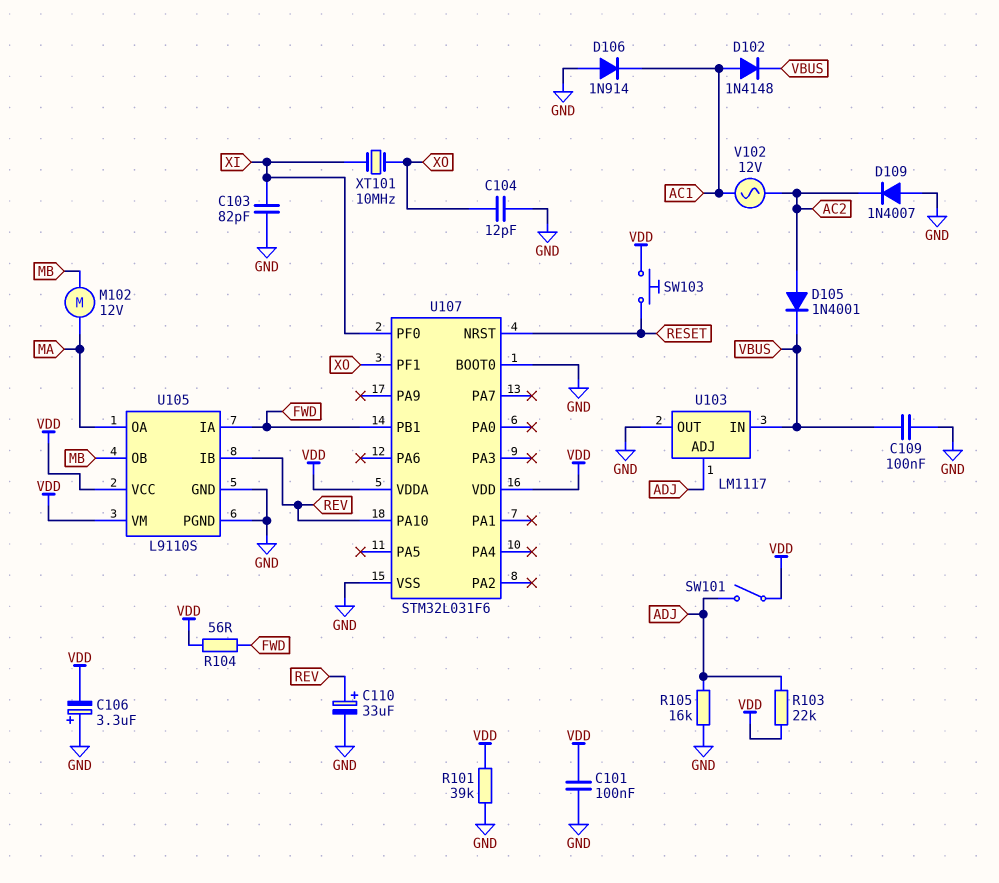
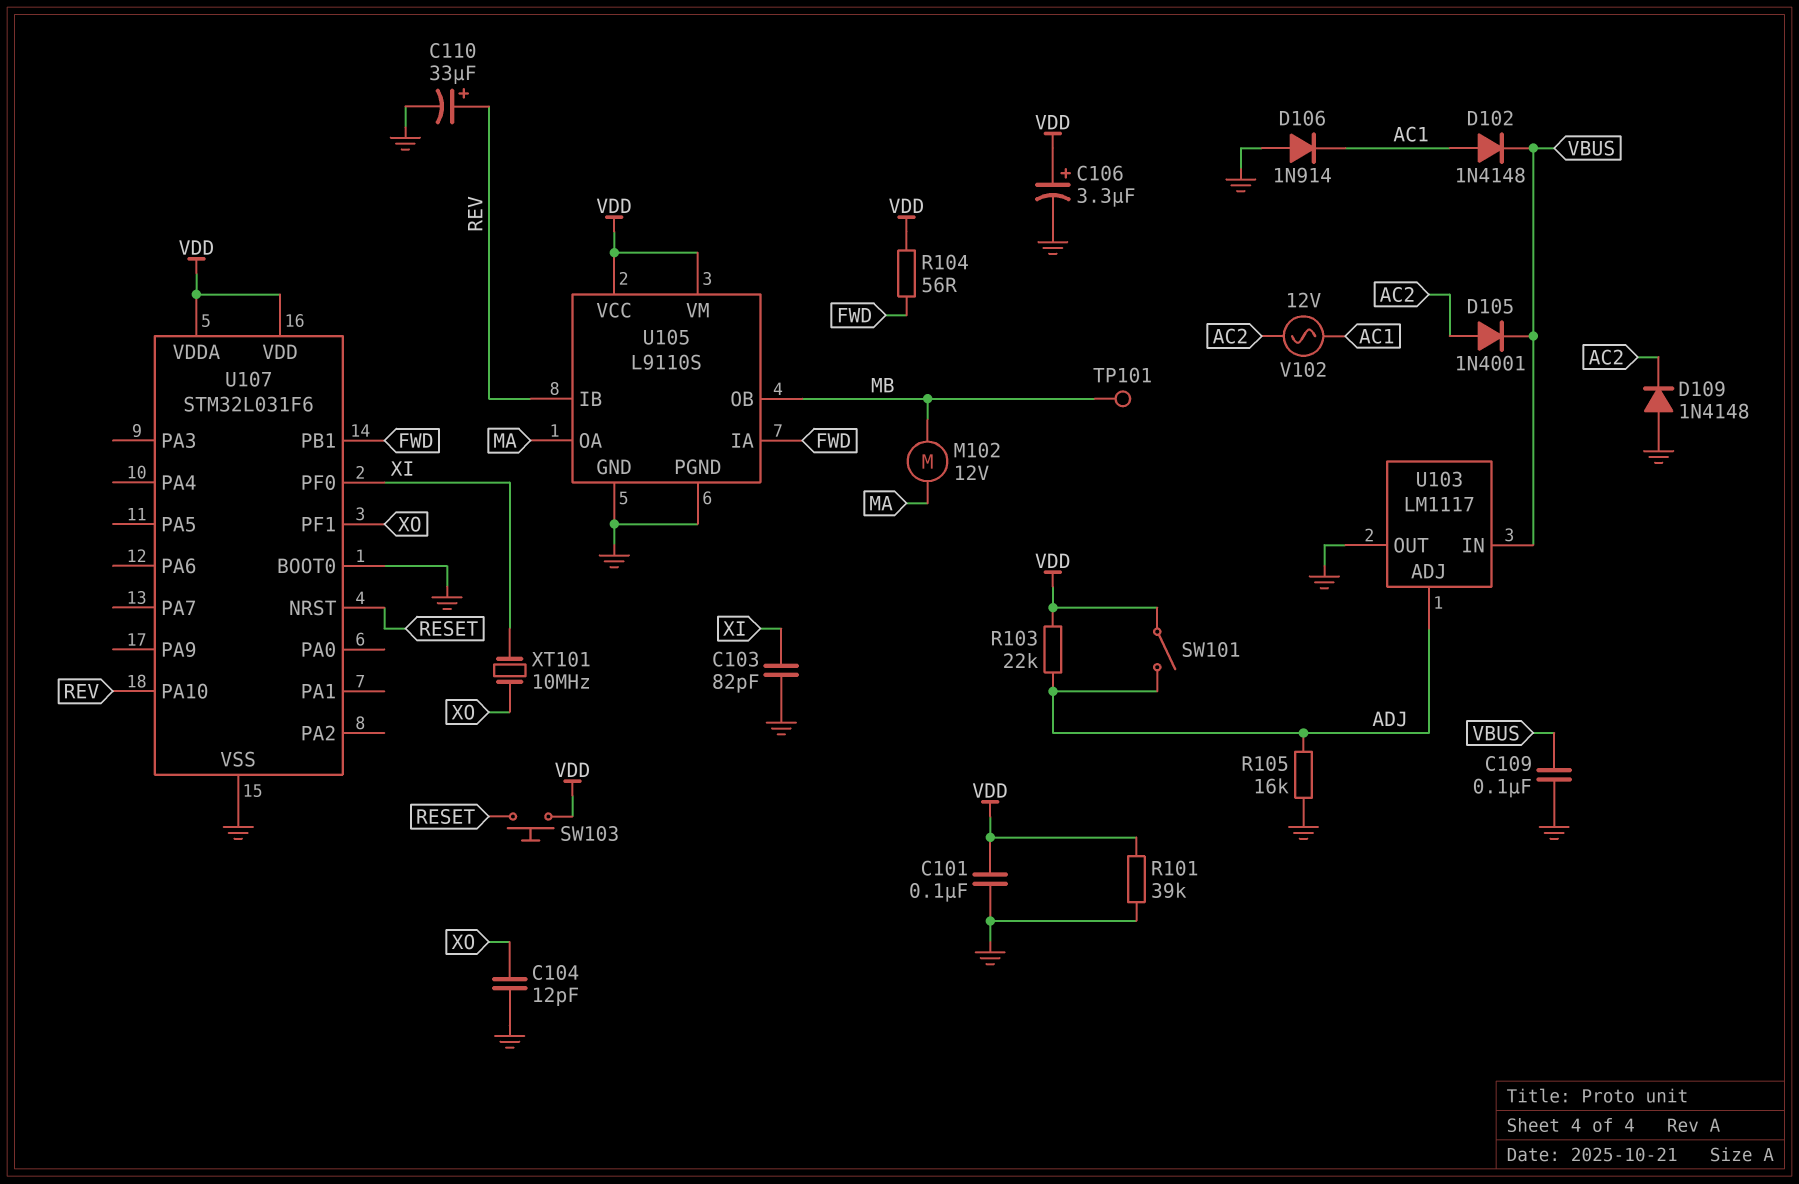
C106: 3.3uF (plus GND, minus VDD) -> 3.3uF (plus VDD, minus GND)
D109: diode 1N4007 (A GND, K AC2) -> diode 1N4148 (A GND, K AC2)
TP101: none -> test point (MB)

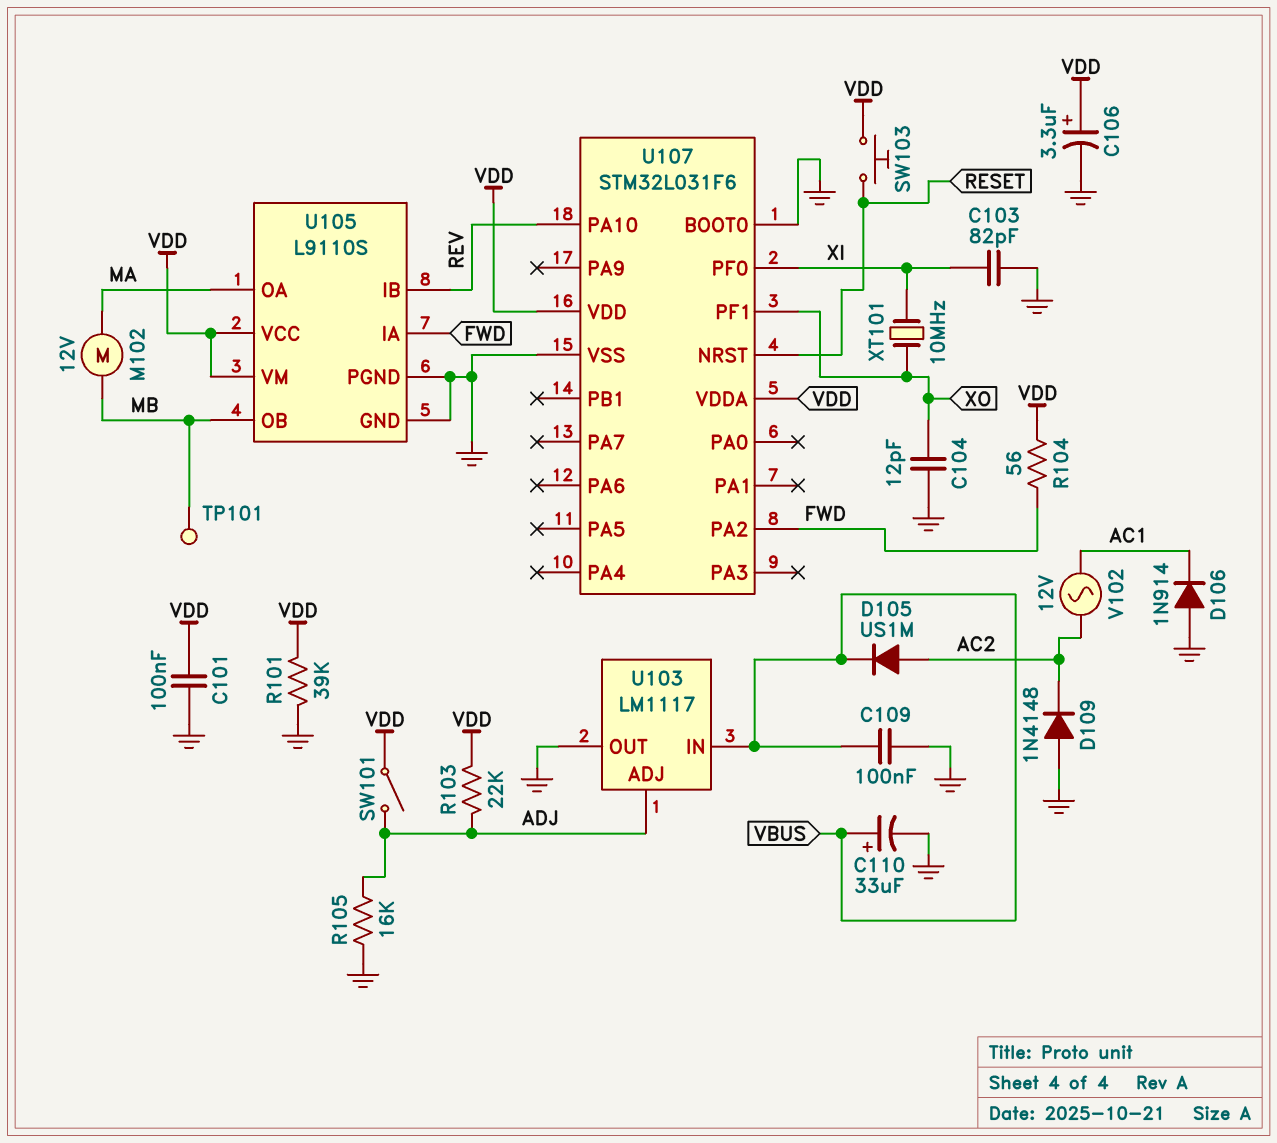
C110: 33uF (plus REV, minus GND) -> 33uF (plus VBUS, minus GND)
D102: diode 1N4148 (A AC1, K VBUS) -> none
D105: diode 1N4001 (A AC2, K VBUS) -> diode US1M (A AC2, K VBUS)
U107 pin PA2: none -> FWD
U107 pin PB1: FWD -> none

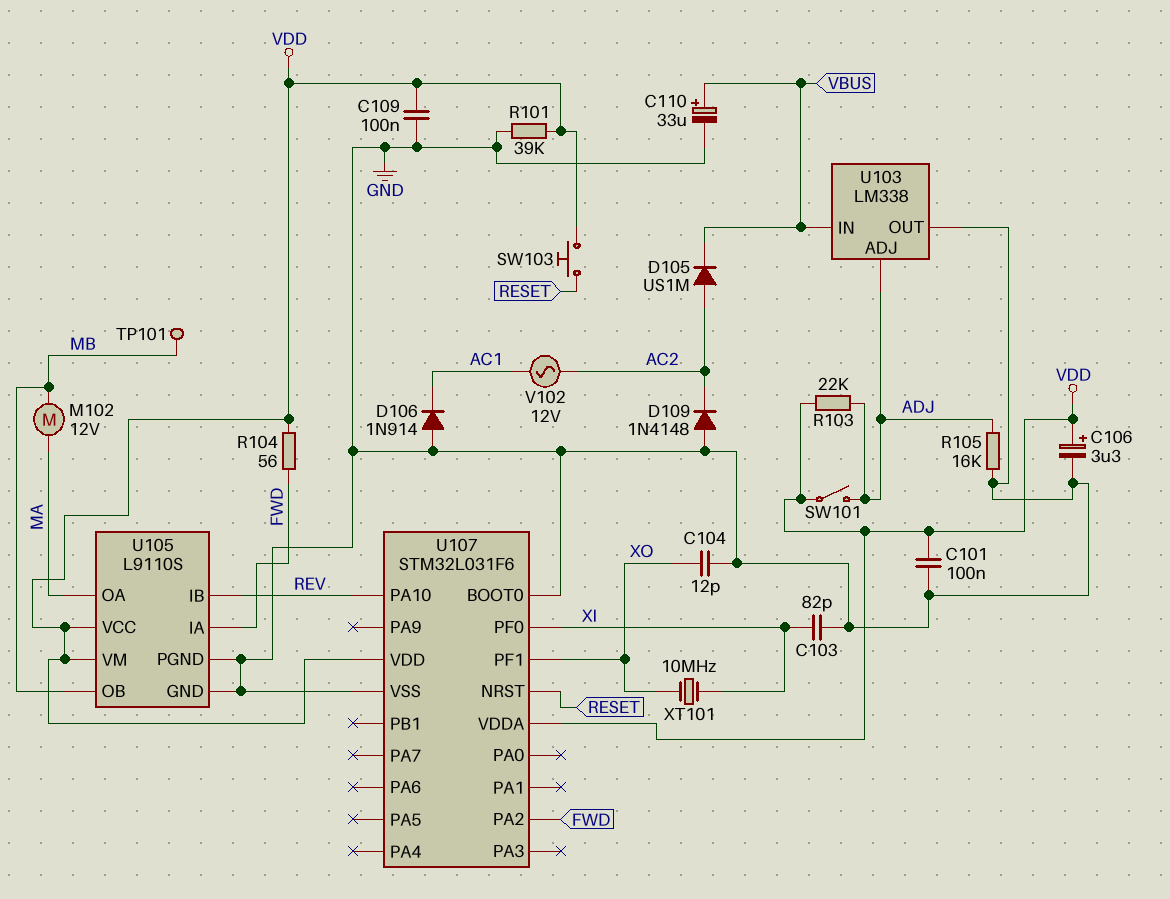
C109: 100nF (GND, VBUS) -> 100nF (GND, VDD)
U103: LM1117 -> LM338

